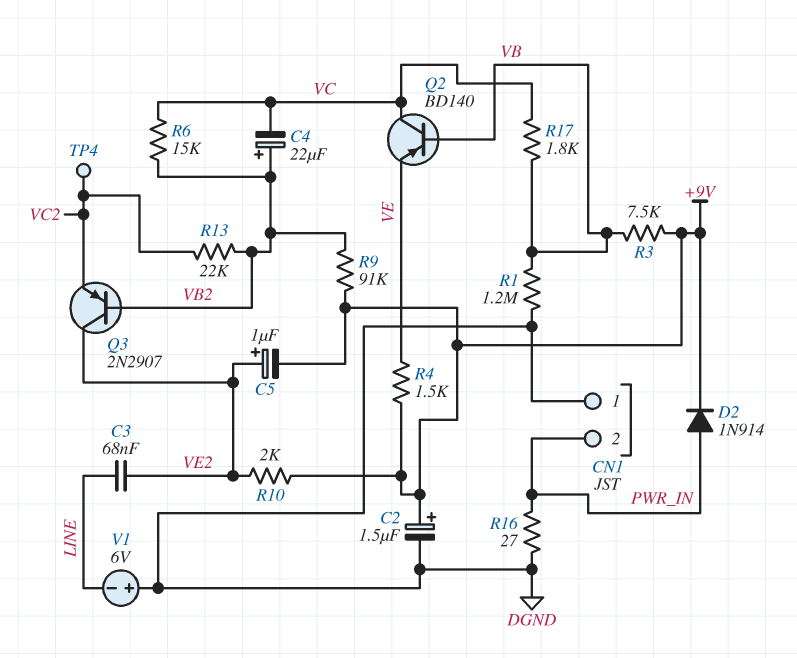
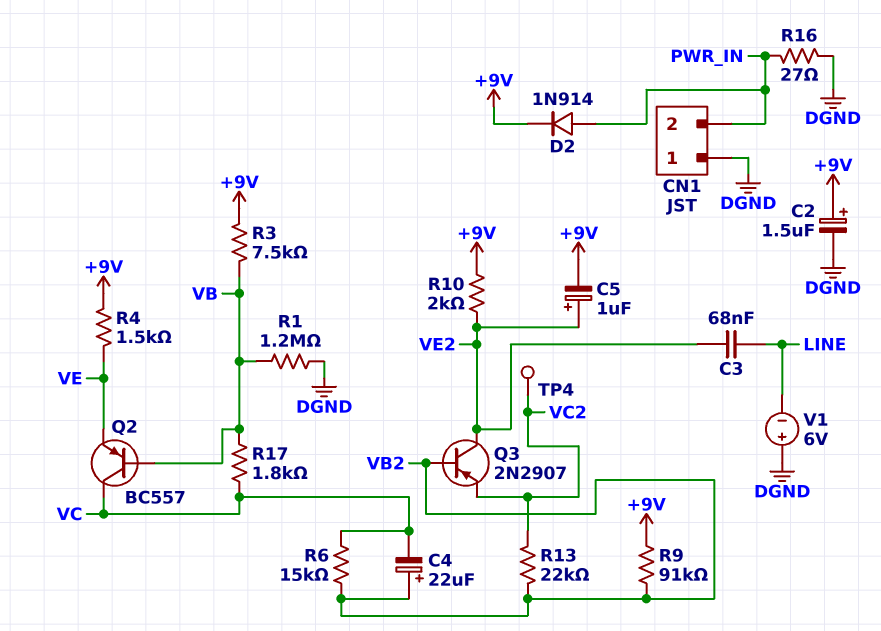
Q2: PNP BD140 (B VB, C VC, E VE) -> PNP BC557 (B VB, C VC, E VE)

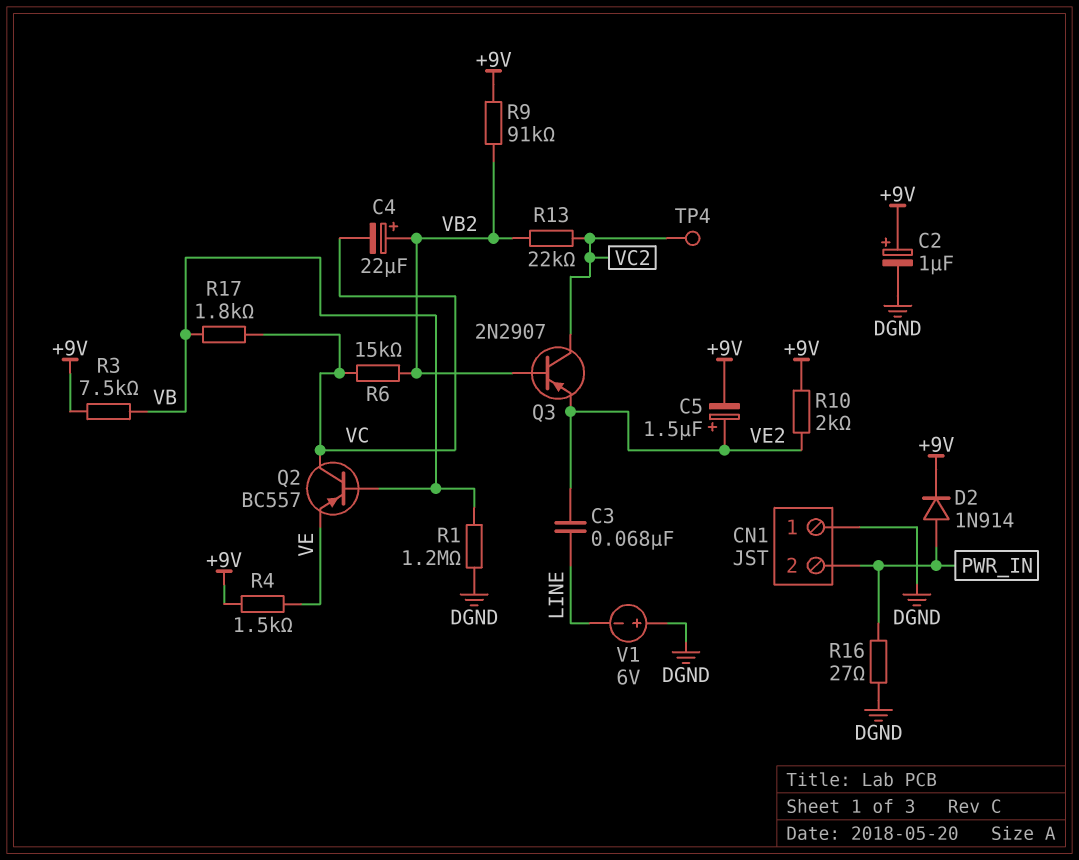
C2: 1.5uF (plus +9V, minus DGND) -> 1uF (plus +9V, minus DGND)
C5: 1uF (plus VE2, minus +9V) -> 1.5uF (plus VE2, minus +9V)
Q3: PNP 2N2907 (B VB2, C VE2, E VC2) -> PNP 2N2907 (B VB2, C VC2, E VE2)

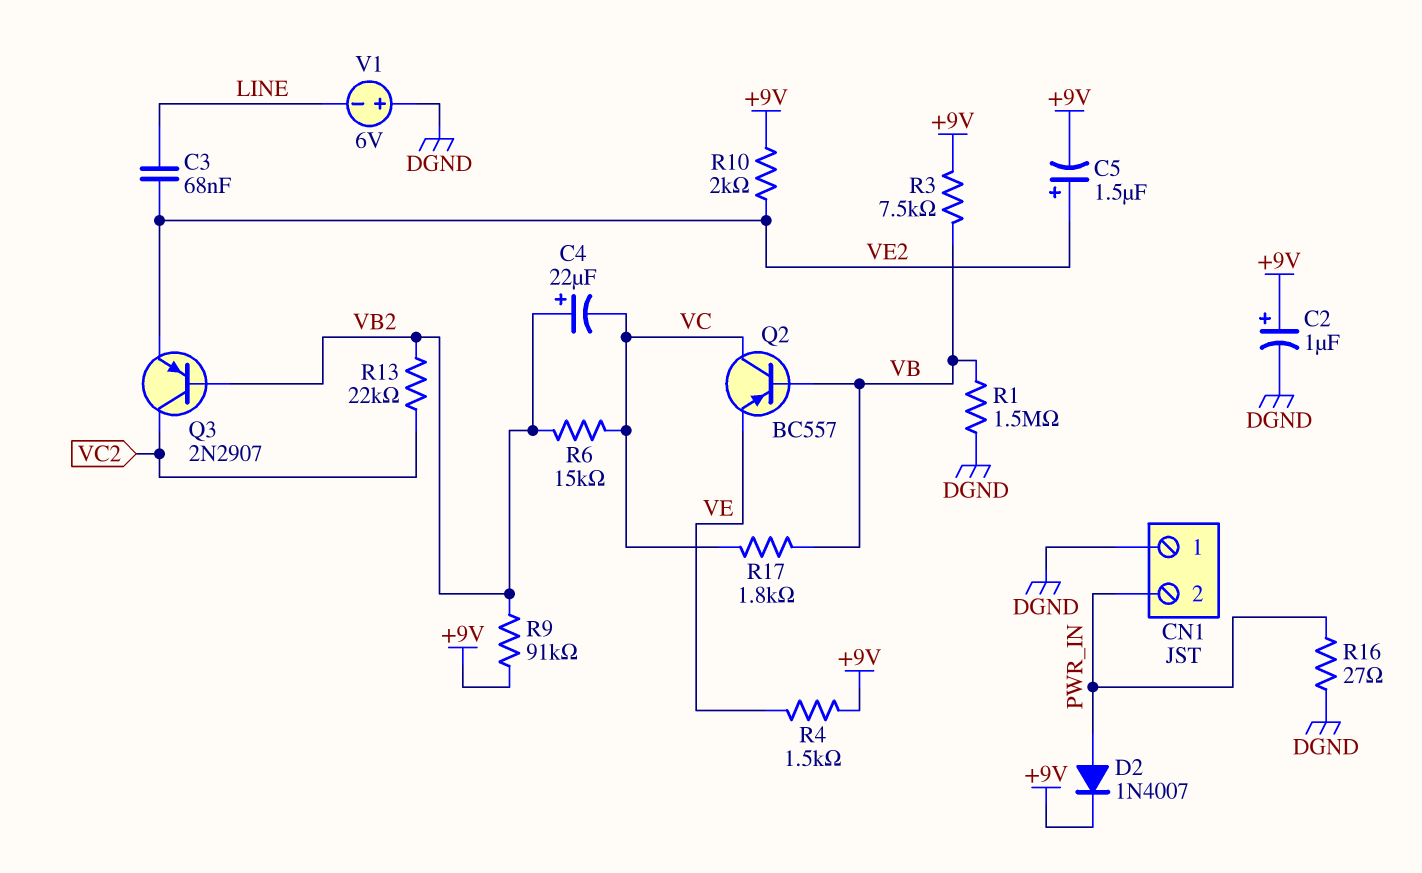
D2: diode 1N914 (A PWR_IN, K +9V) -> diode 1N4007 (A PWR_IN, K +9V)
R1: 1.2M (DGND, VB) -> 1.5M (DGND, VB)
TP4: test point (VC2) -> none

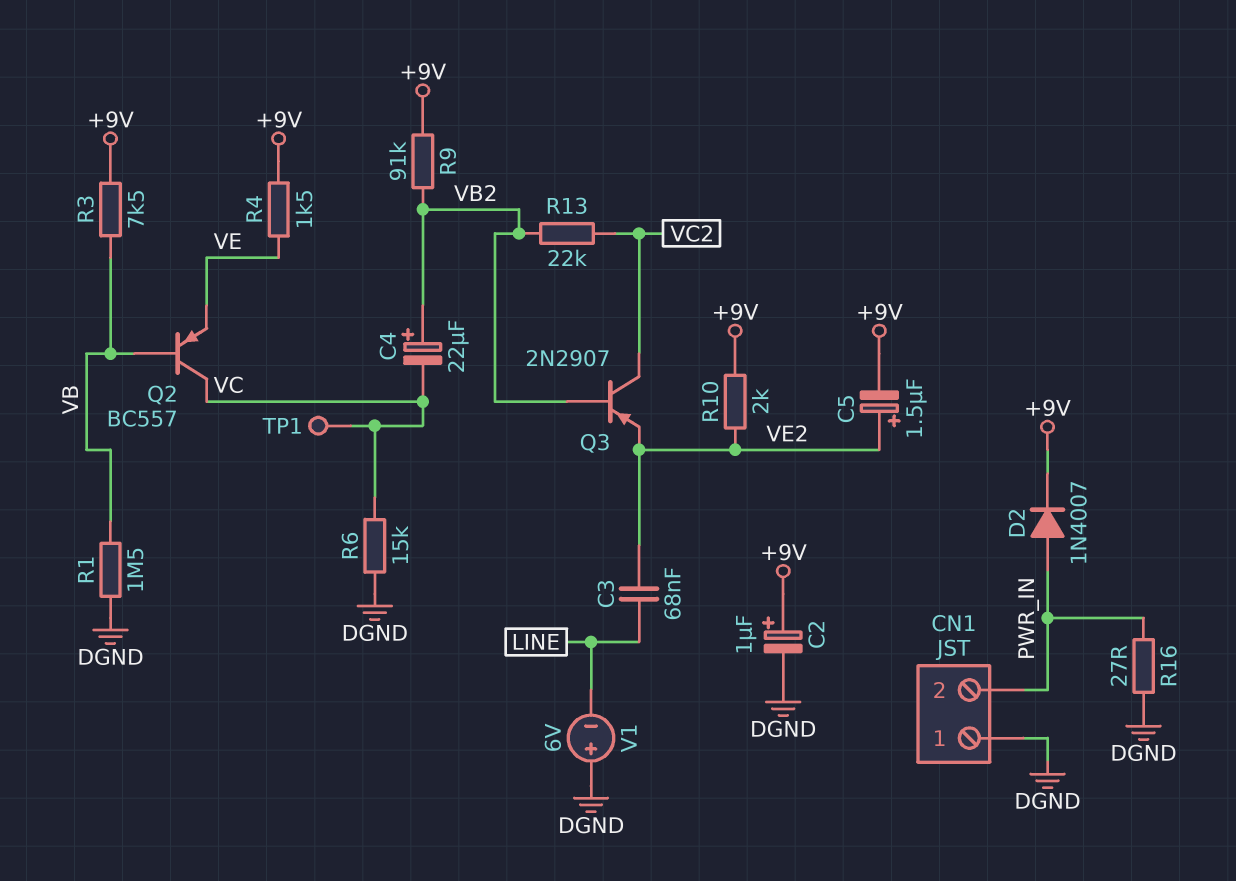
R6: 15k (VB2, VC) -> 15k (DGND, VC)
R17: 1.8k (VB, VC) -> none
TP1: none -> test point (VC)

